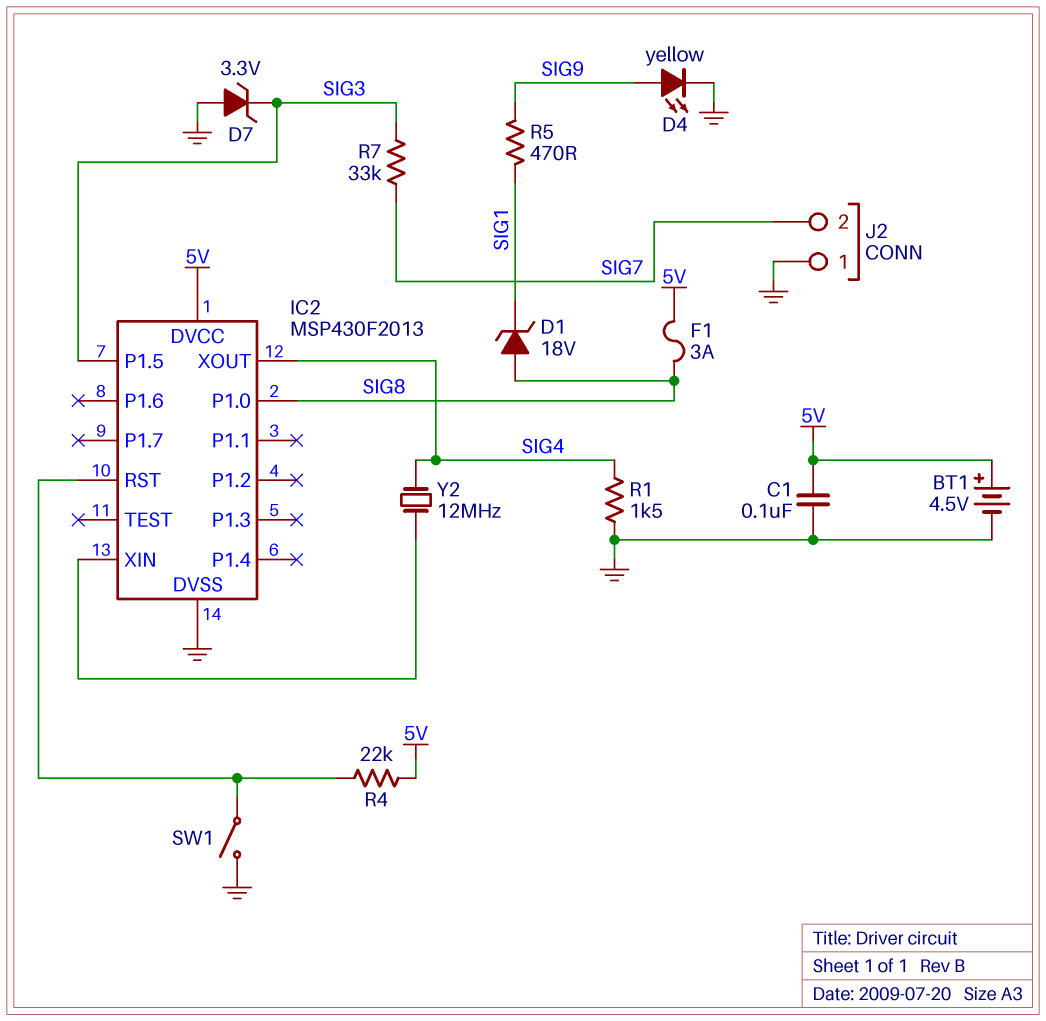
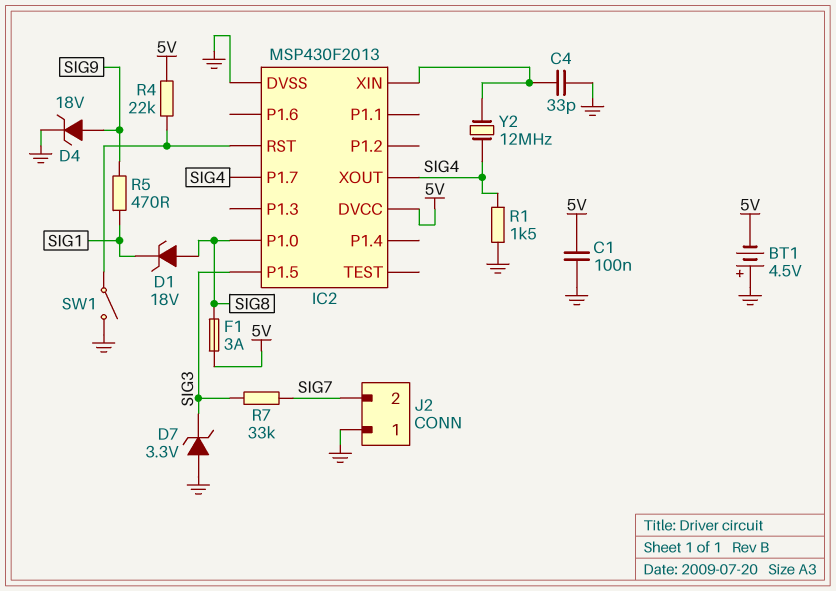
BT1: 4.5V (plus 5V, minus GND) -> 4.5V (plus GND, minus 5V)
C4: none -> 33pF (GND, IC2/XIN)
D4: LED yellow (A SIG9, K GND) -> zener 18V (A SIG9, K GND)
IC2 pin P1.7: none -> SIG4

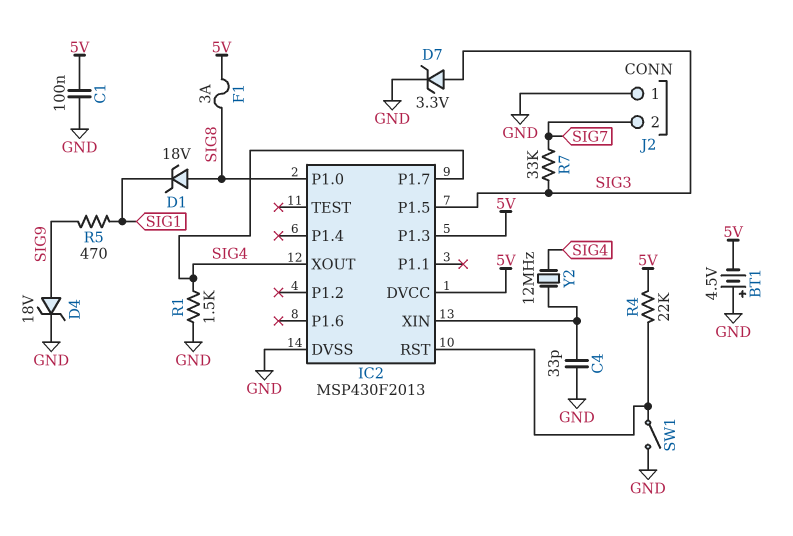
D7: zener 3.3V (A GND, K SIG3) -> zener 3.3V (A SIG3, K GND)
IC2 pin P1.3: none -> 5V

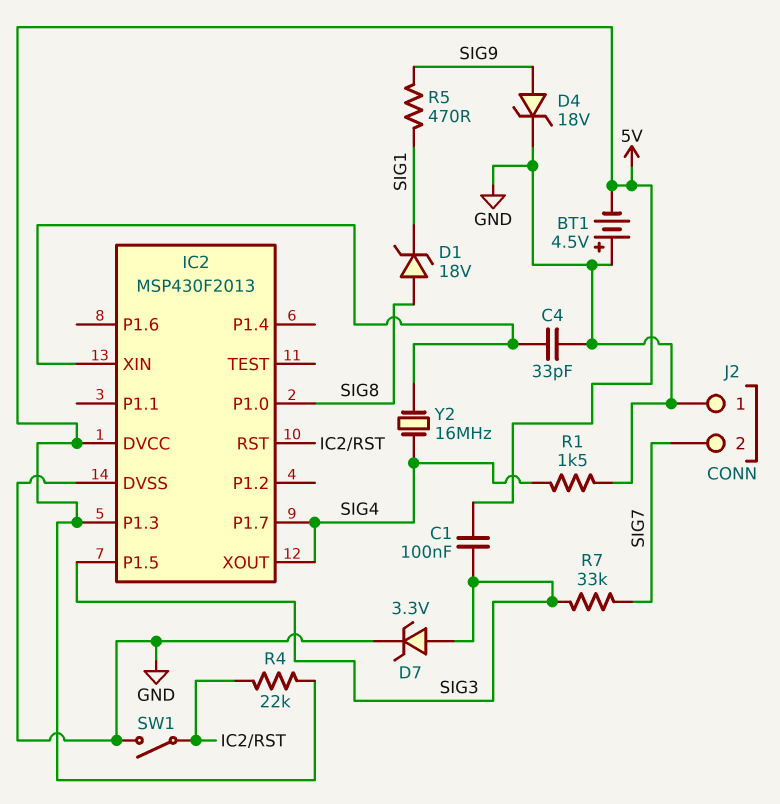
C1: 100nF (5V, GND) -> 100nF (5V, SIG3)
F1: 3A (5V, SIG8) -> none
Y2: 12MHz (IC2/XIN, SIG4) -> 16MHz (IC2/XIN, SIG4)

